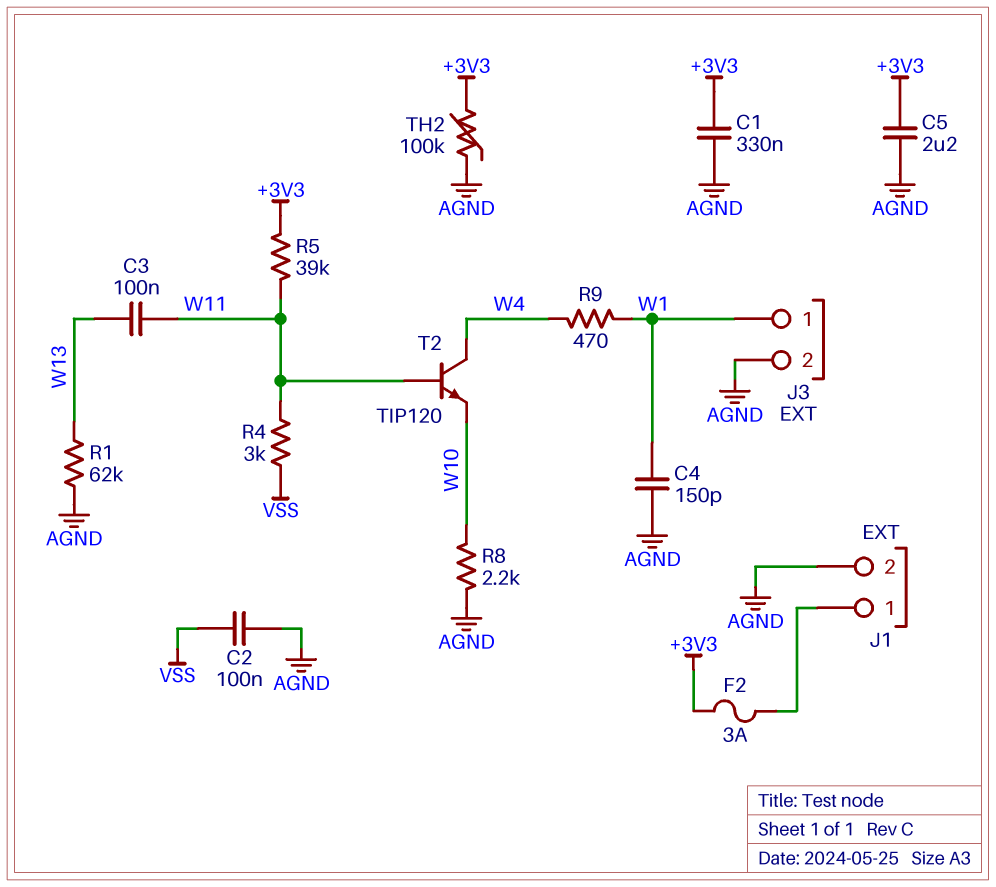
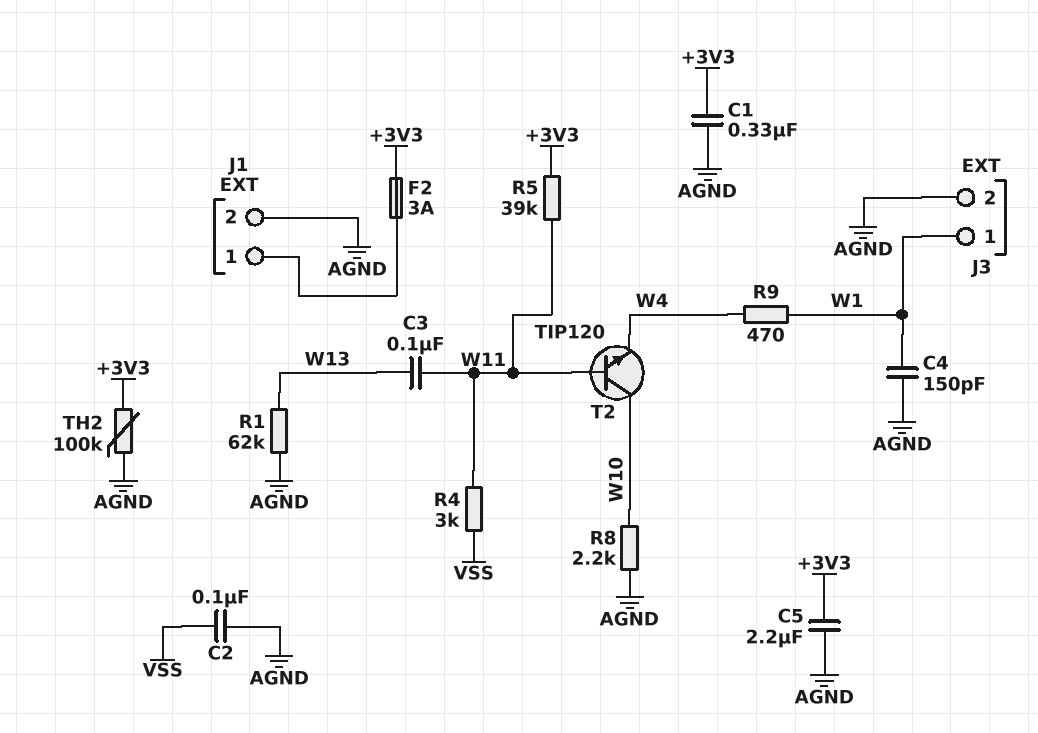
T2: NPN TIP120 (B W11, C W4, E W10) -> NPN TIP120 (B W11, C W10, E W4)

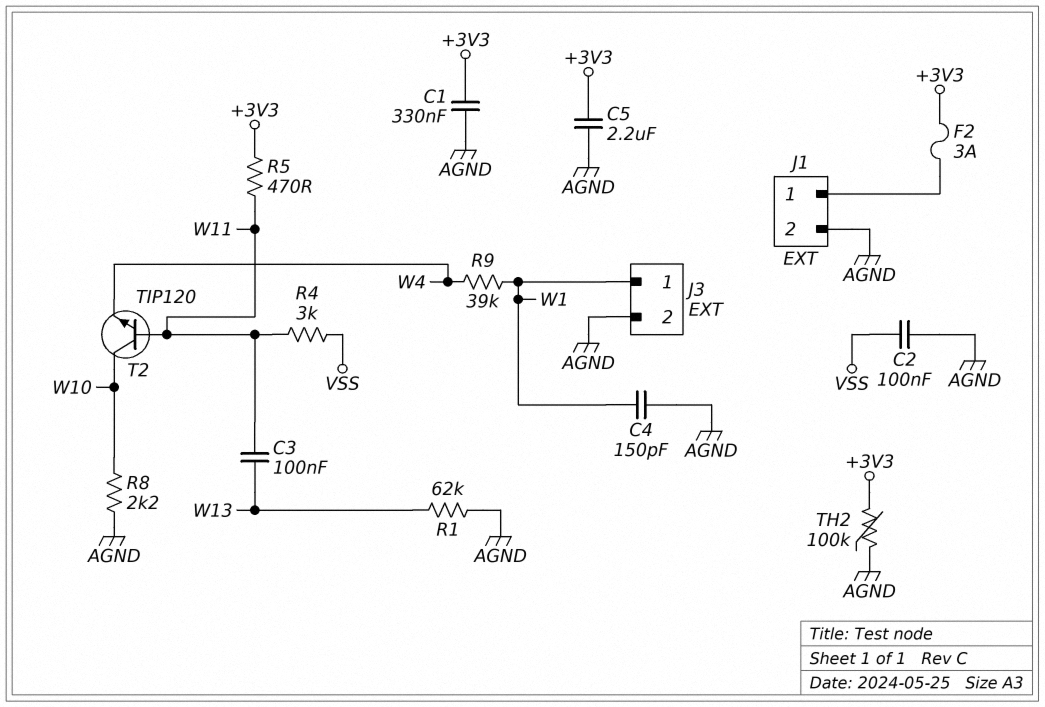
R5: 39k (+3V3, W11) -> 470 (+3V3, W11)
R9: 470 (W1, W4) -> 39k (W1, W4)

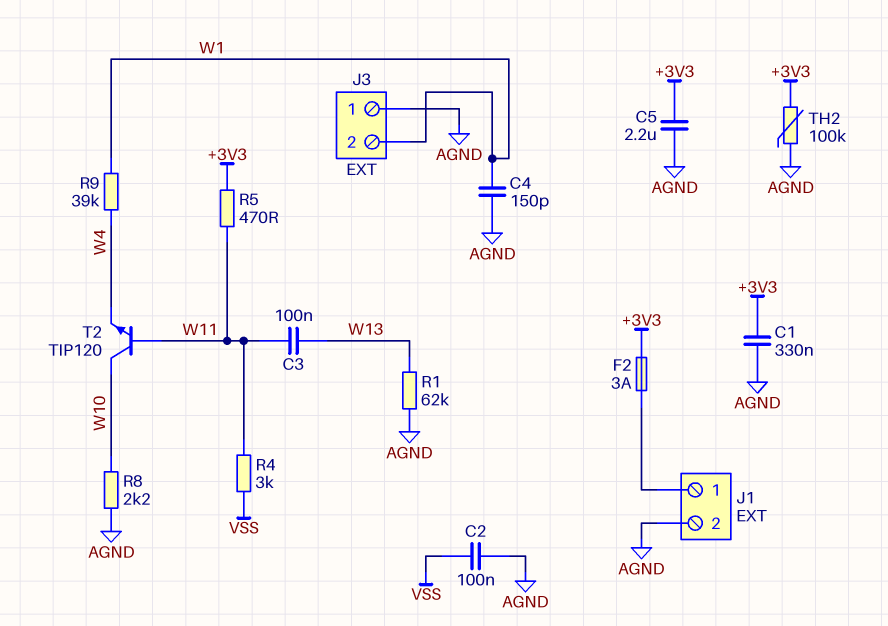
J3 pin 1: W1 -> AGND
J3 pin 2: AGND -> W1

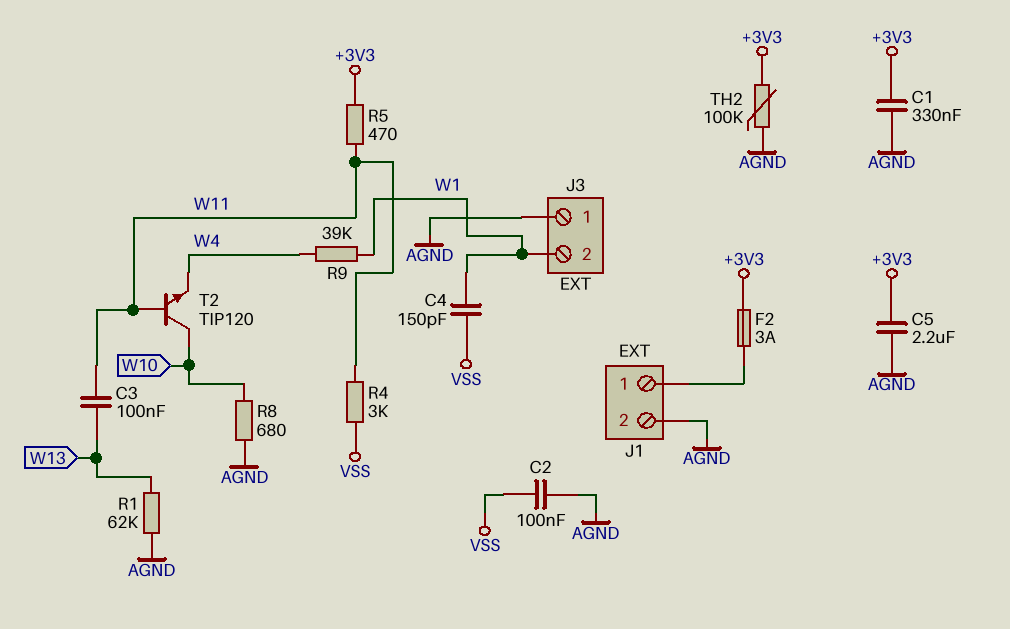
C4: 150pF (AGND, W1) -> 150pF (VSS, W1)
R8: 2.2k (AGND, W10) -> 680 (AGND, W10)

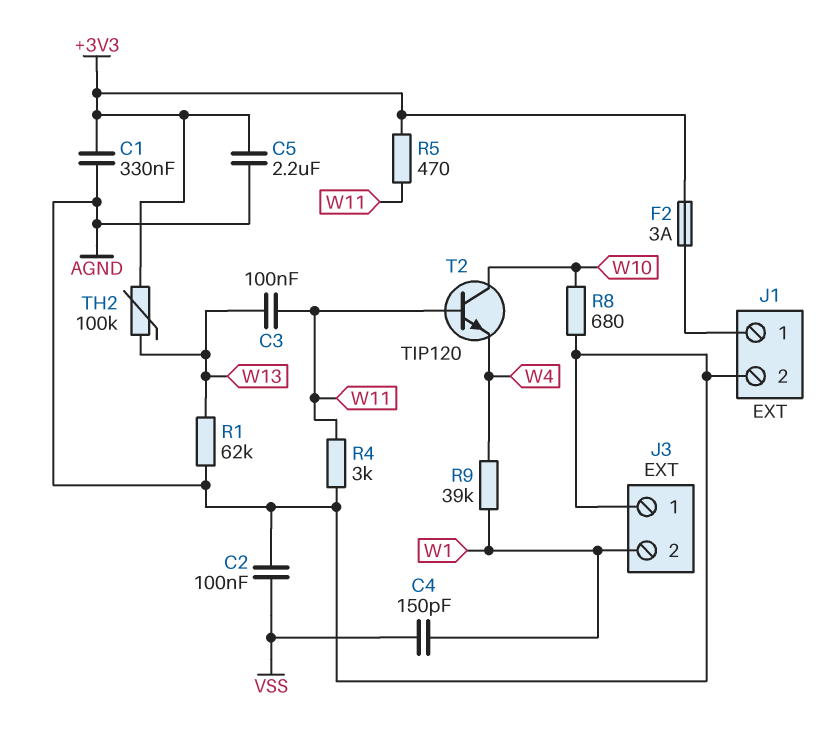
R4: 3k (VSS, W11) -> 3k (AGND, W11)
TH2: 100k (+3V3, AGND) -> 100k (+3V3, W13)

